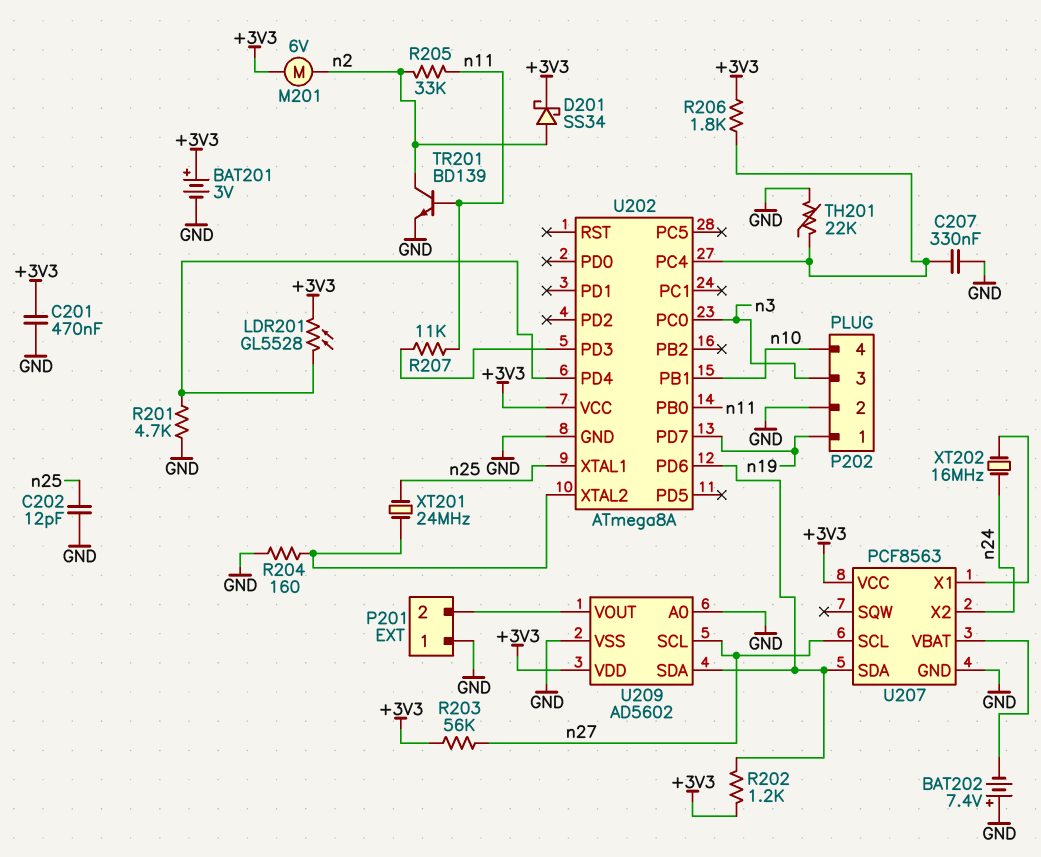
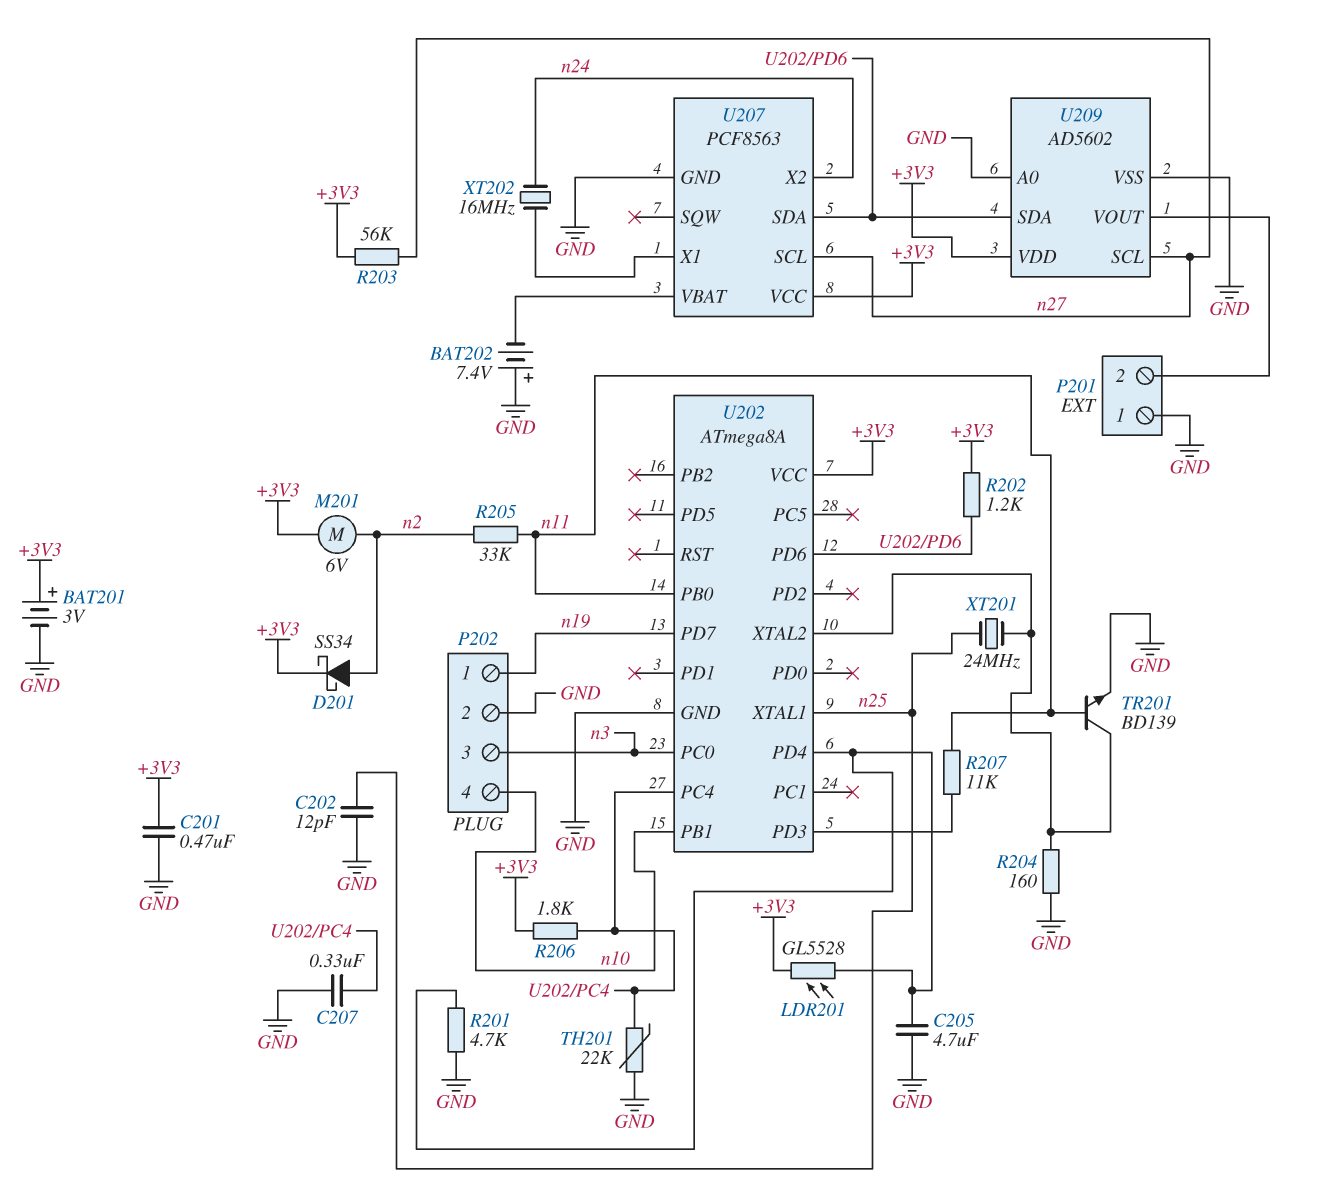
C205: none -> 4.7uF (GND, U202/PD4)
TR201: NPN BD139 (B n11, C n2, E GND) -> NPN BD139 (B n11, C U202/XTAL2, E GND)

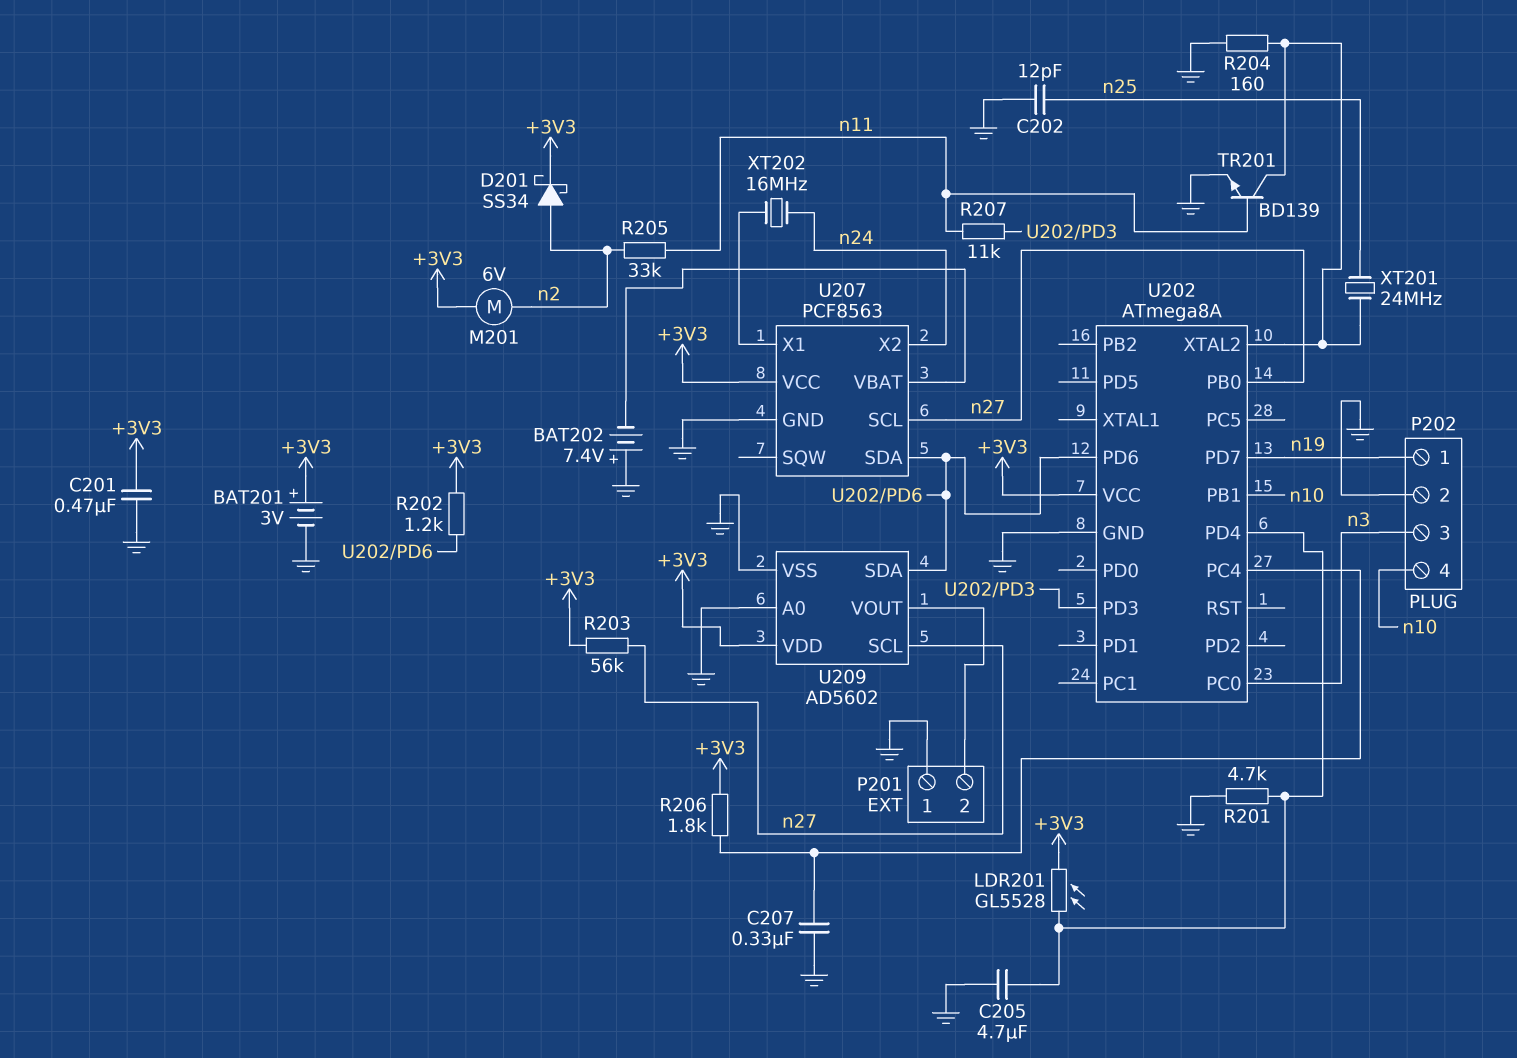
TH201: 22k (GND, U202/PC4) -> none
U202 pin PB0: n11 -> n27
U202 pin XTAL1: n25 -> none

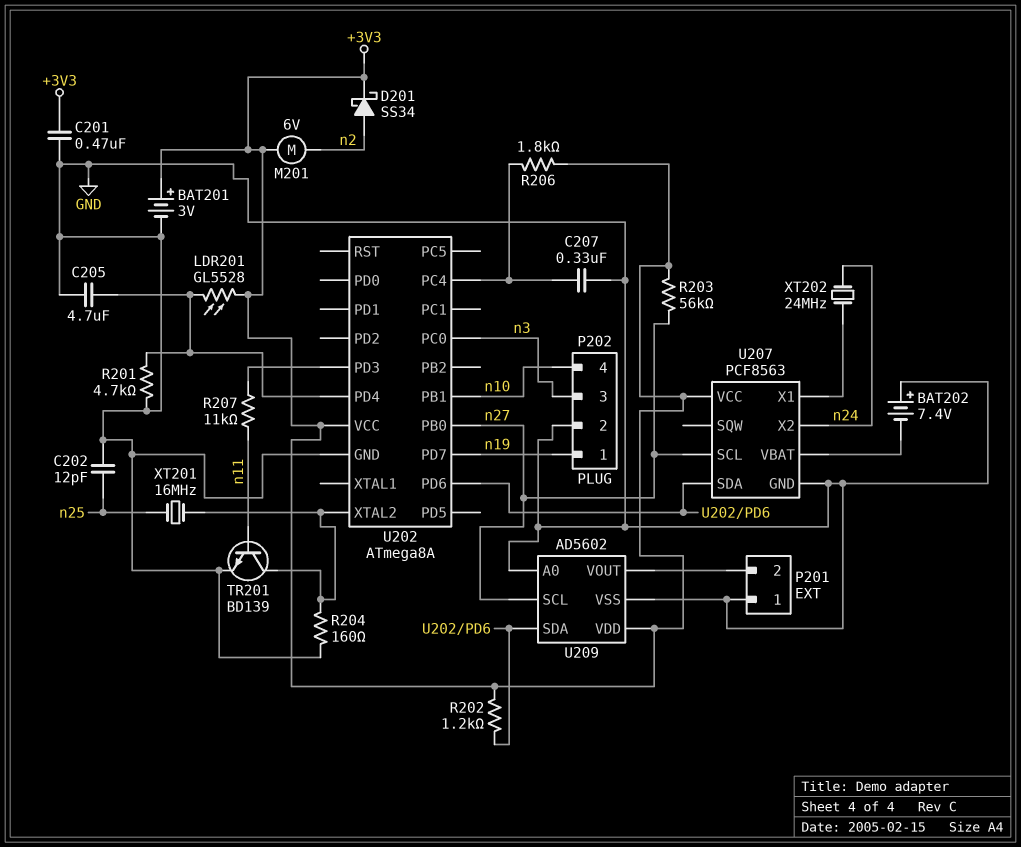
R205: 33k (n2, n11) -> none
XT201: 24MHz (U202/XTAL2, n25) -> 16MHz (U202/XTAL2, n25)
XT202: 16MHz (U207/X1, n24) -> 24MHz (U207/X1, n24)

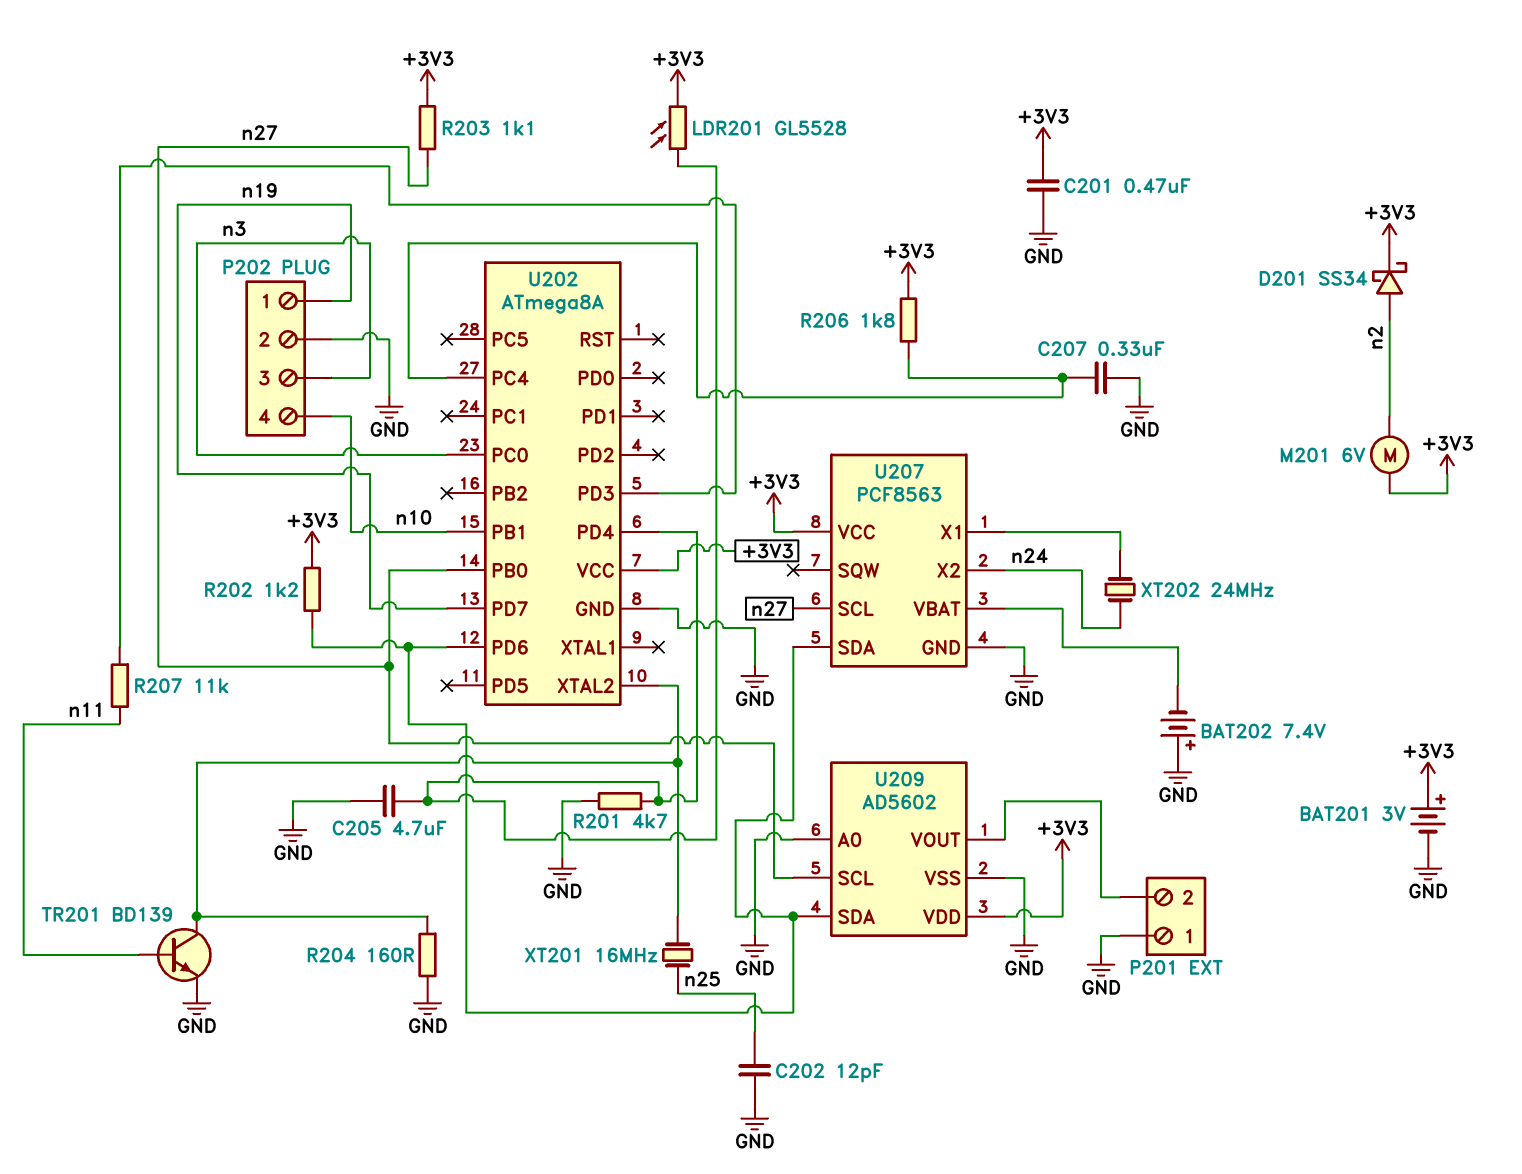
R203: 56k (+3V3, n27) -> 1.1k (+3V3, n27)

